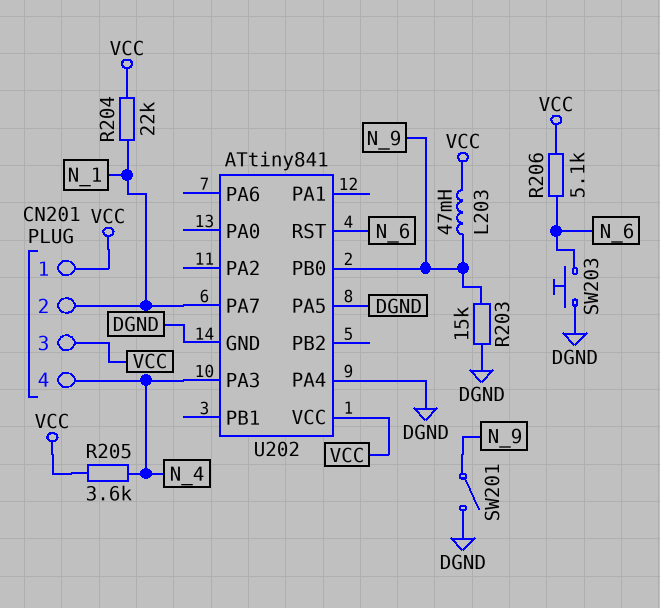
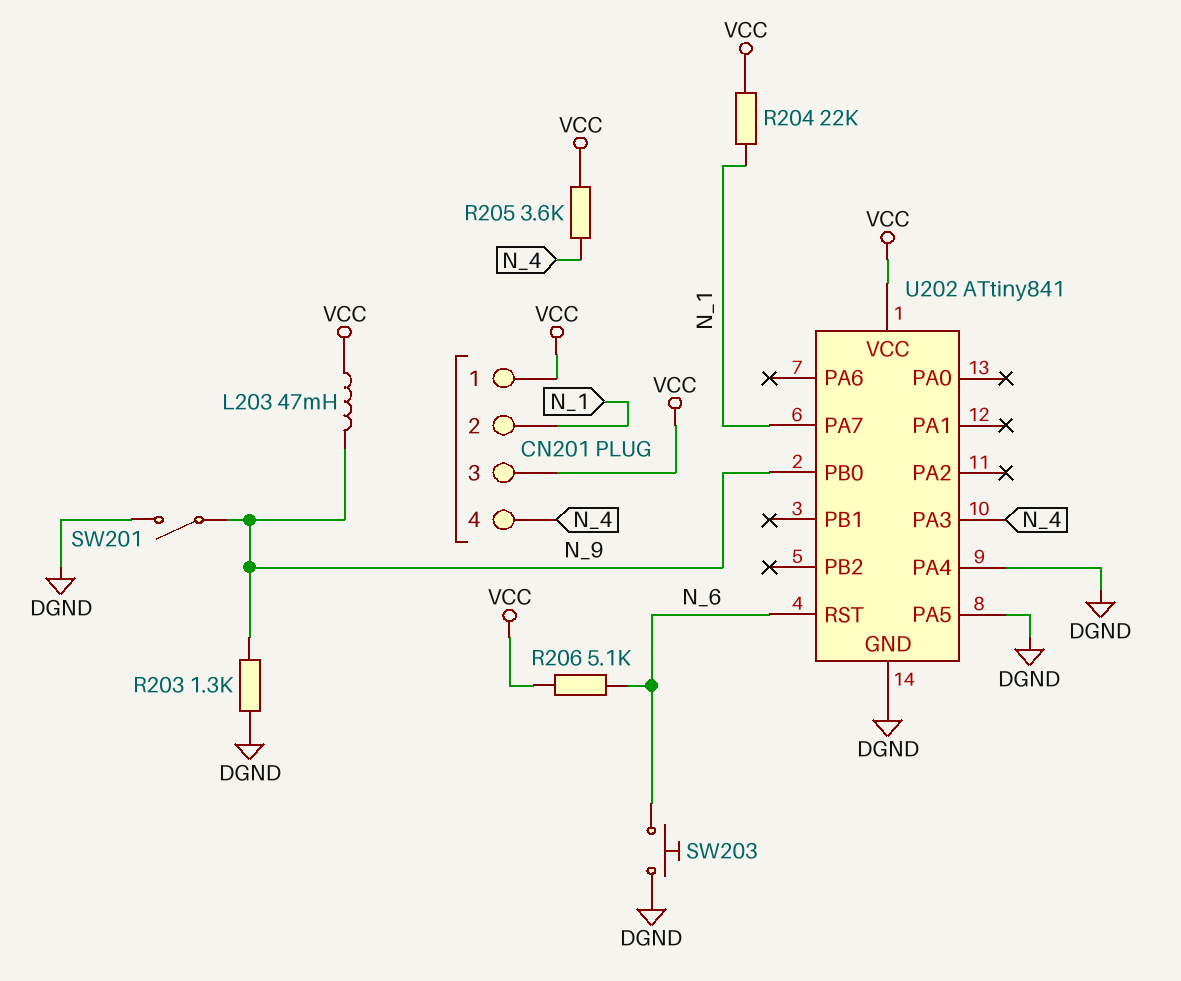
R203: 15k (DGND, N_9) -> 1.3k (DGND, N_9)

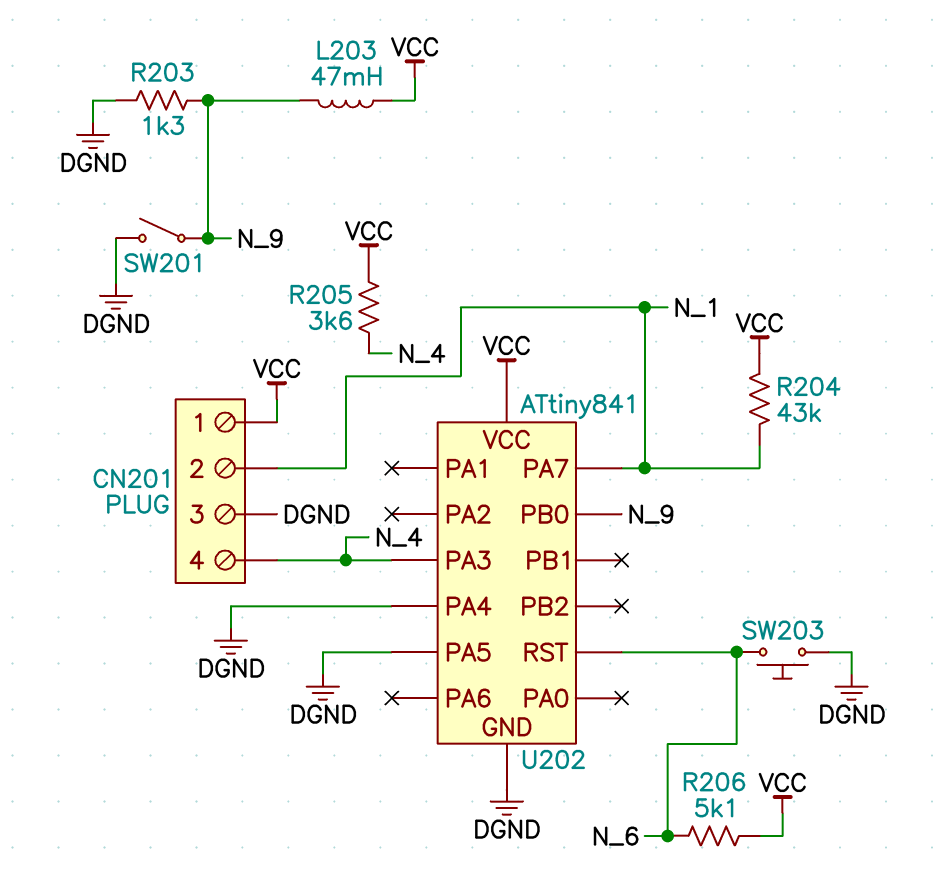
CN201 pin 3: VCC -> DGND
R204: 22k (N_1, VCC) -> 43k (N_1, VCC)

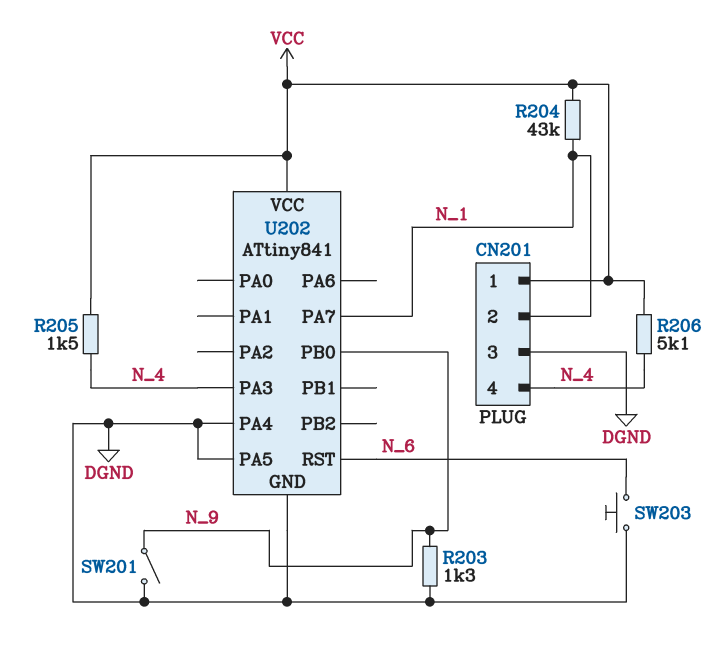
L203: 47mH (N_9, VCC) -> none
R205: 3.6k (N_4, VCC) -> 1.5k (N_4, VCC)
R206: 5.1k (N_6, VCC) -> 5.1k (N_4, VCC)

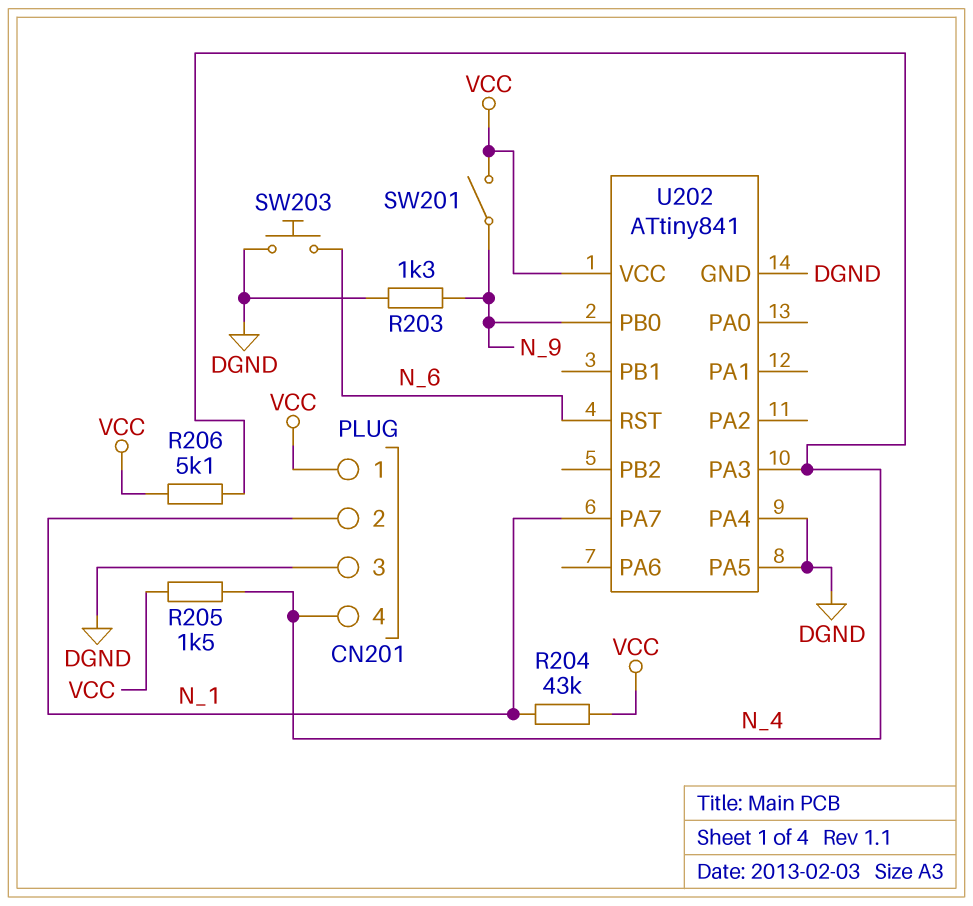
SW201: switch (DGND, N_9) -> switch (N_9, VCC)

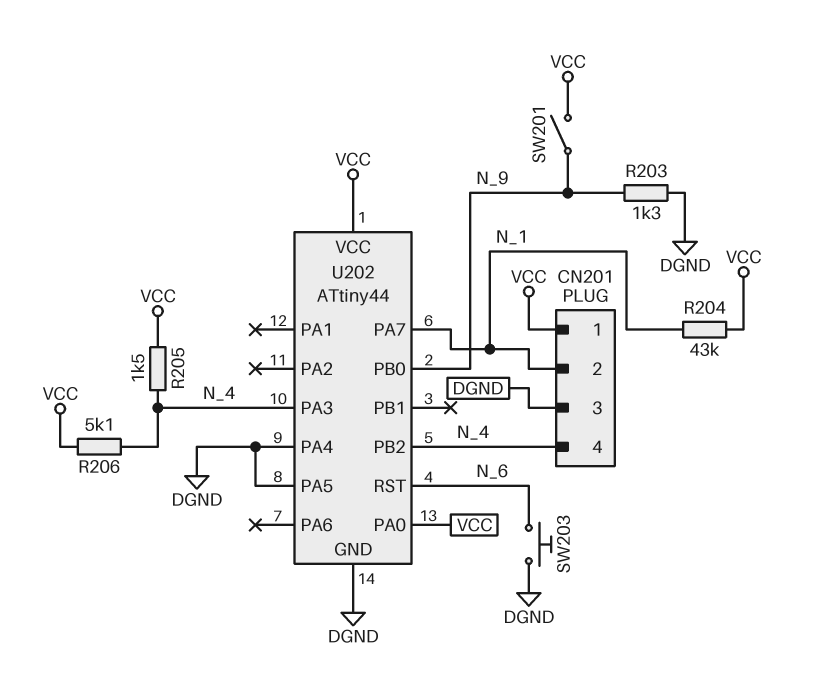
U202: ATtiny841 -> ATtiny44
U202 pin PA0: none -> VCC
U202 pin PB2: none -> N_4

